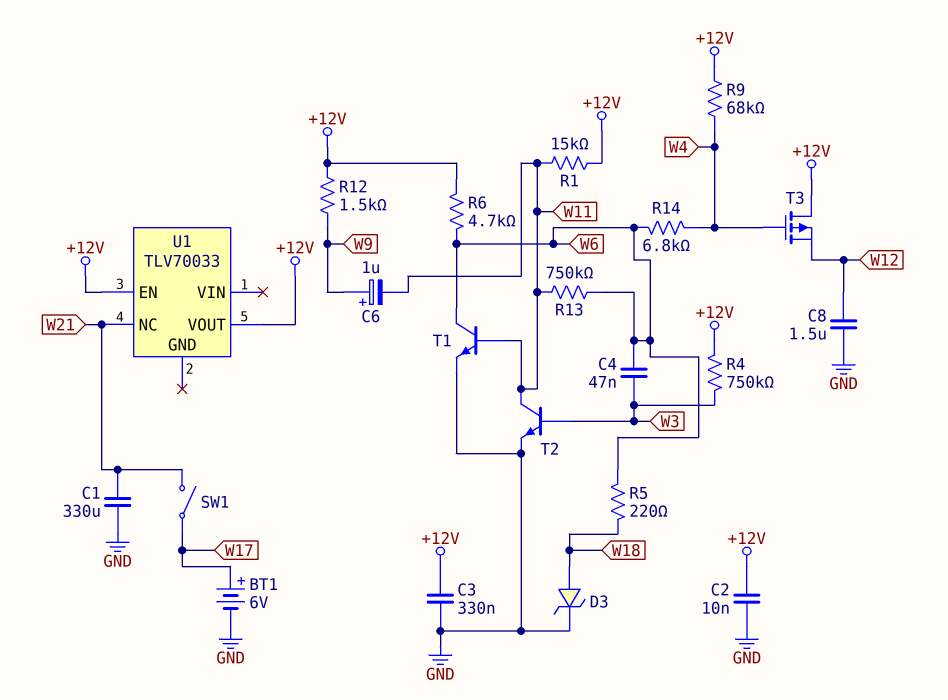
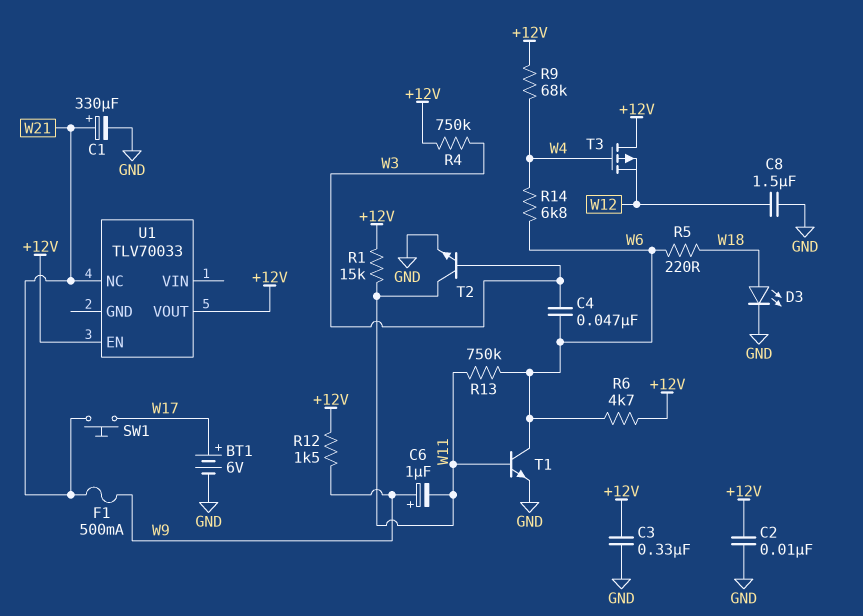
C1: 330uF (GND, W21) -> 330uF (plus W21, minus GND)
D3: zener (A W18, K GND) -> LED (A W18, K GND)
F1: none -> 500mA (W9, W21)
SW1: switch (W17, W21) -> button (W17, W21)

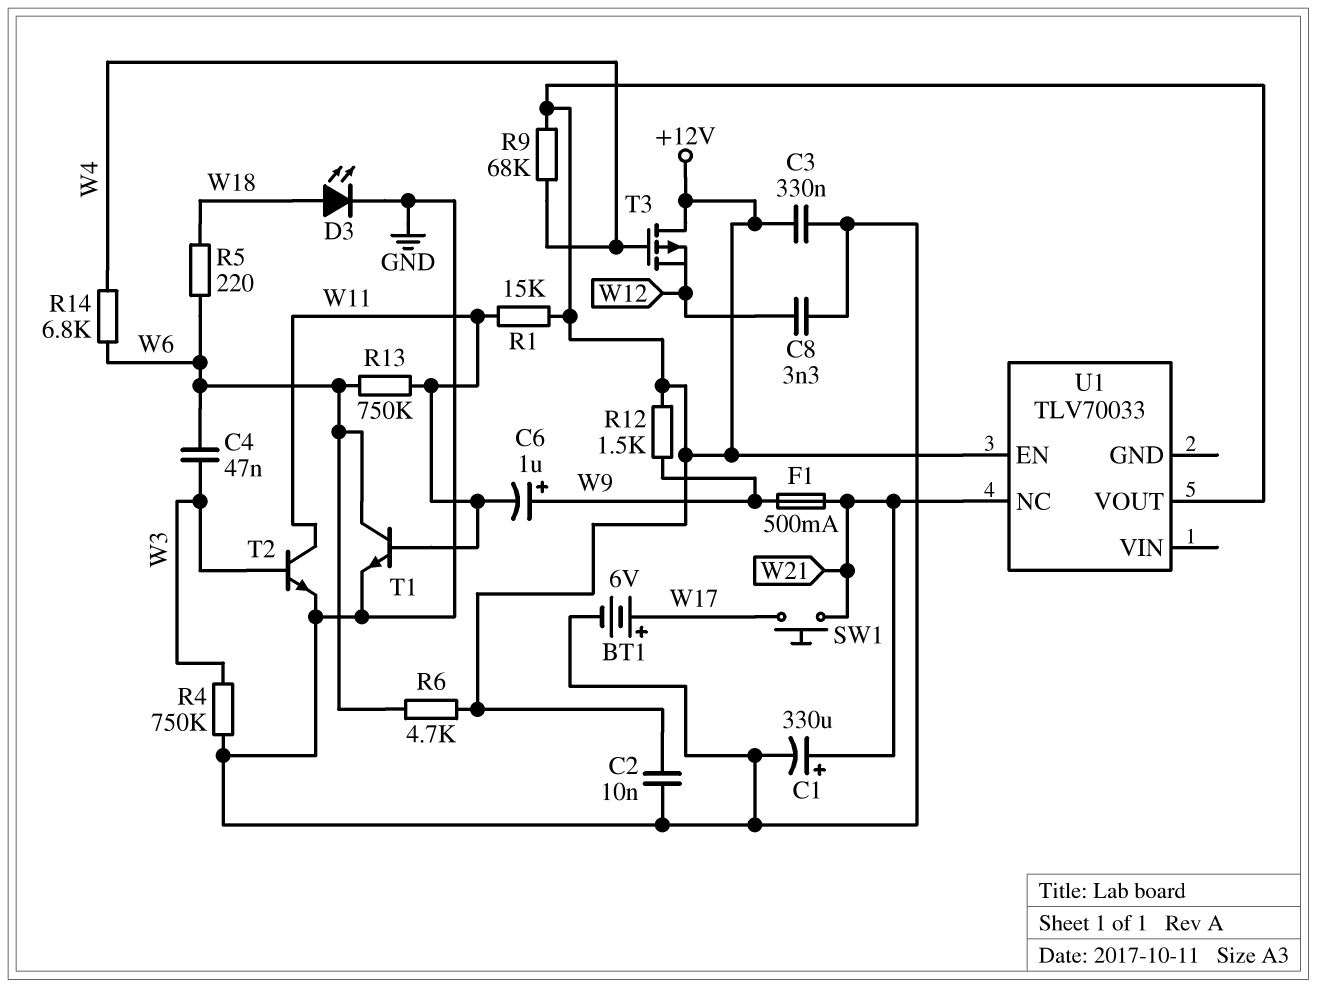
C8: 1.5uF (GND, W12) -> 3.3nF (GND, W12)
R4: 750k (+12V, W3) -> 750k (GND, W3)

